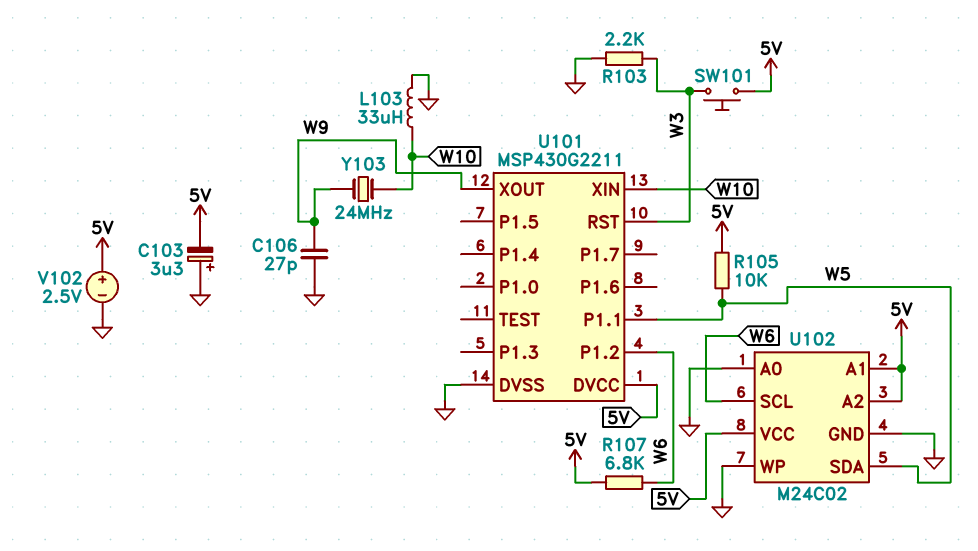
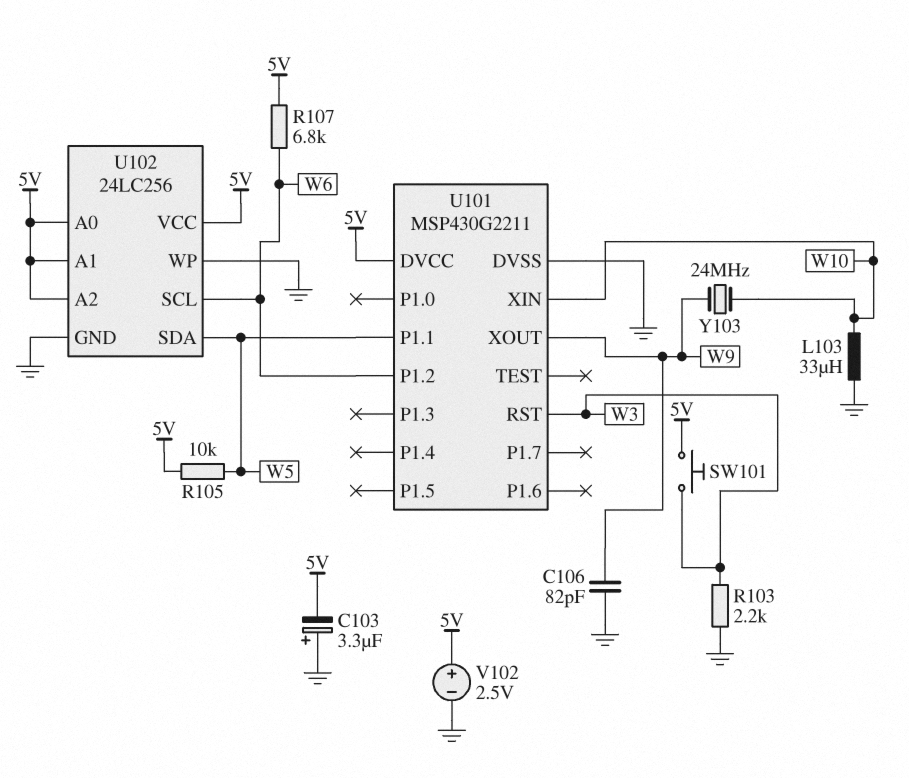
C106: 27pF (GND, W9) -> 82pF (GND, W9)
U102: M24C02 -> 24LC256
U102 pin A0: GND -> 5V

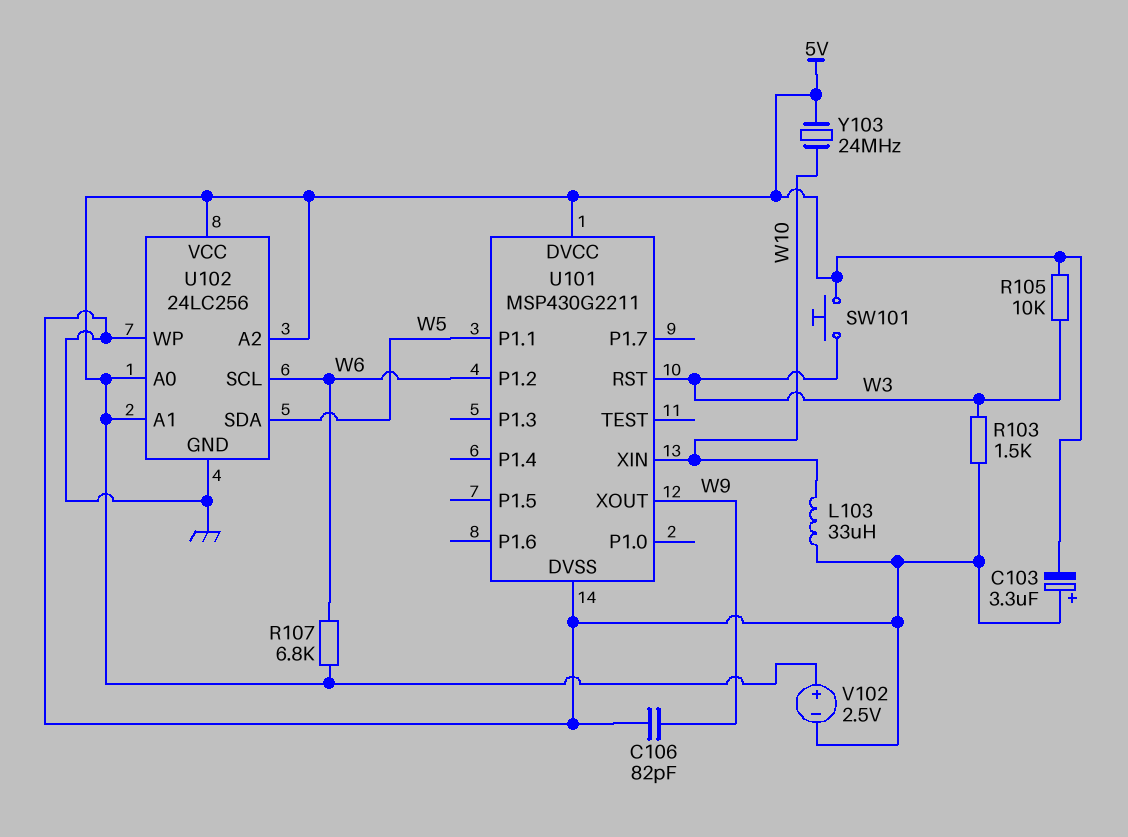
R103: 2.2k (GND, W3) -> 1.5k (GND, W3)
R105: 10k (5V, W5) -> 10k (5V, W3)
Y103: 24MHz (W9, W10) -> 24MHz (5V, W10)

